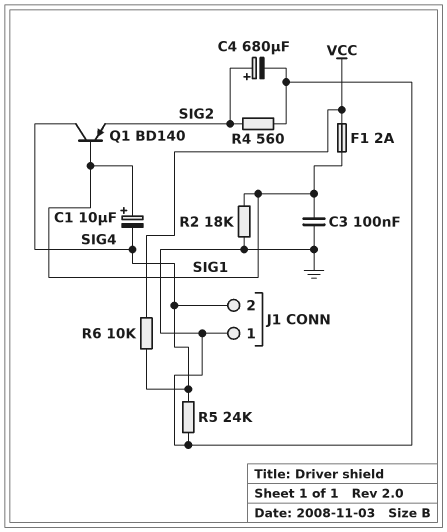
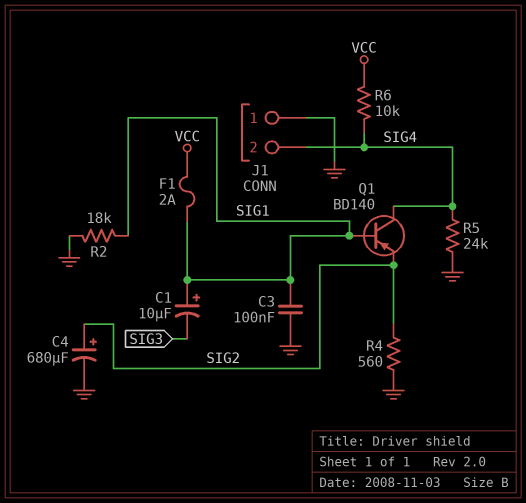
C1: 10uF (plus SIG1, minus SIG4) -> 10uF (plus SIG1, minus SIG3)

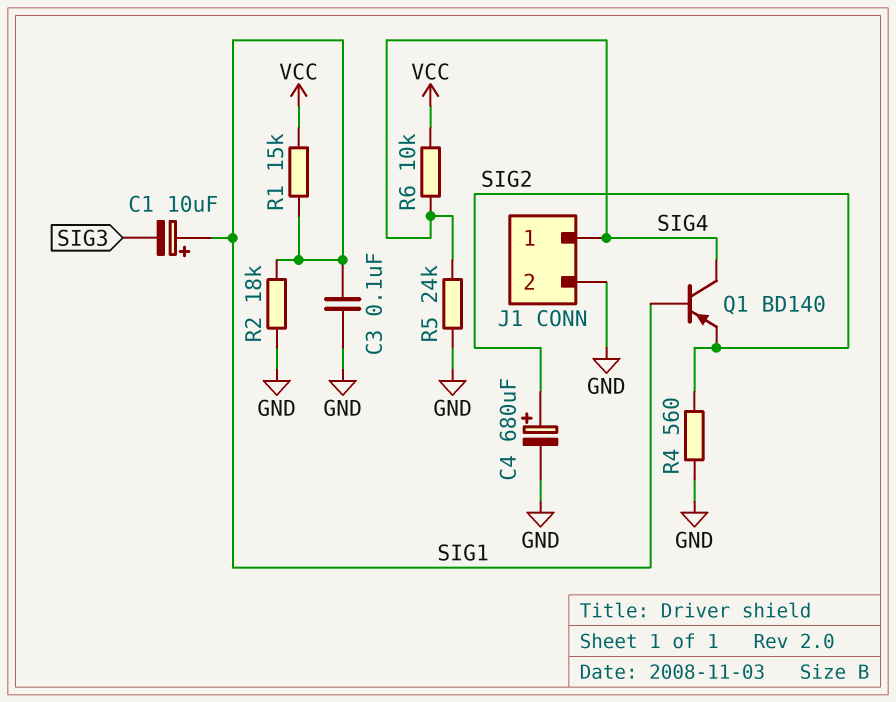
F1: 2A (SIG1, VCC) -> none
J1 pin 1: GND -> SIG4
J1 pin 2: SIG4 -> GND
R1: none -> 15k (SIG1, VCC)

